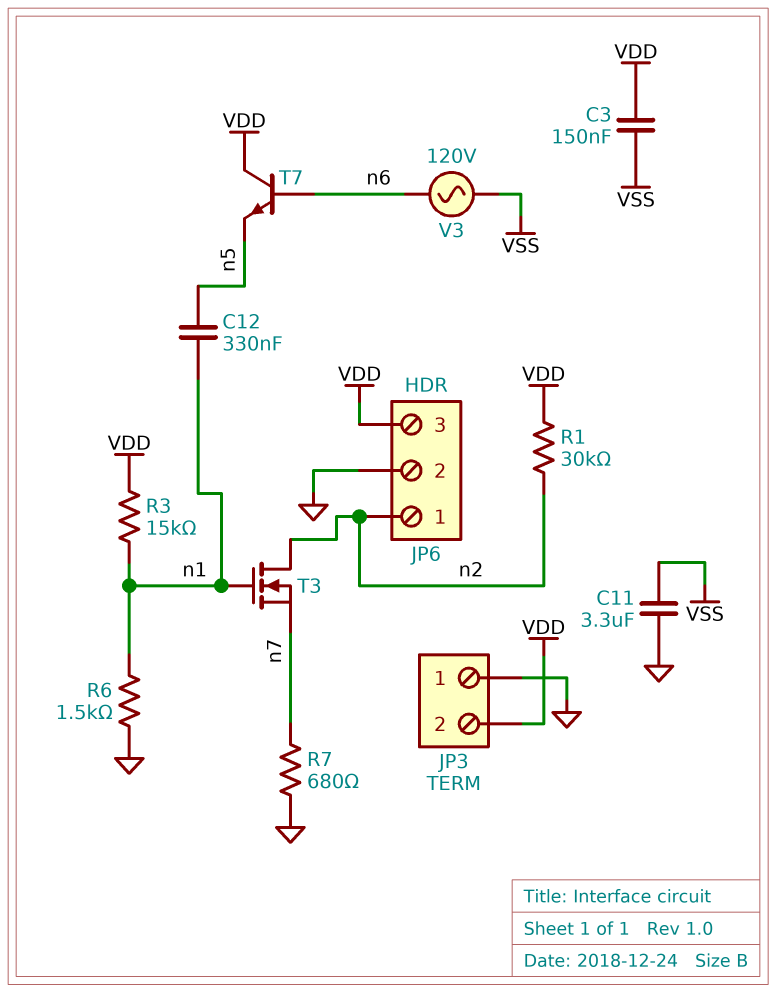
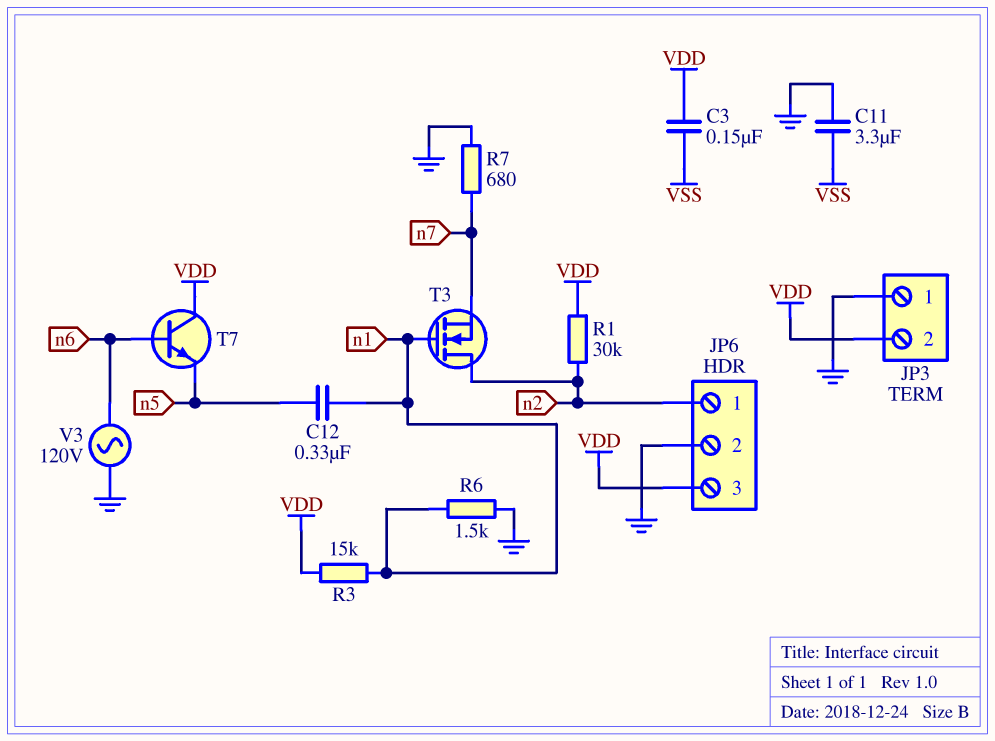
V3: AC 120V (VSS, n6) -> AC 120V (GND, n6)

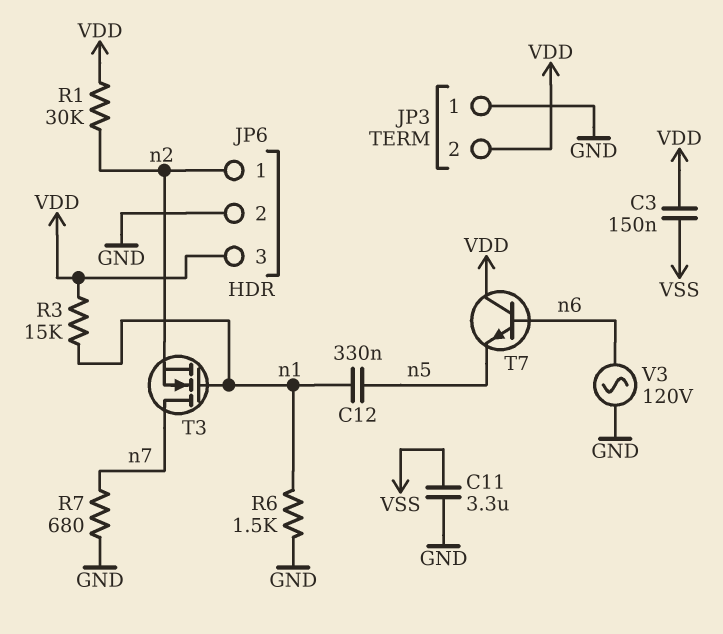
T3: NMOS (G n1, D n2, S n7) -> NMOS (G n1, D n7, S n2)

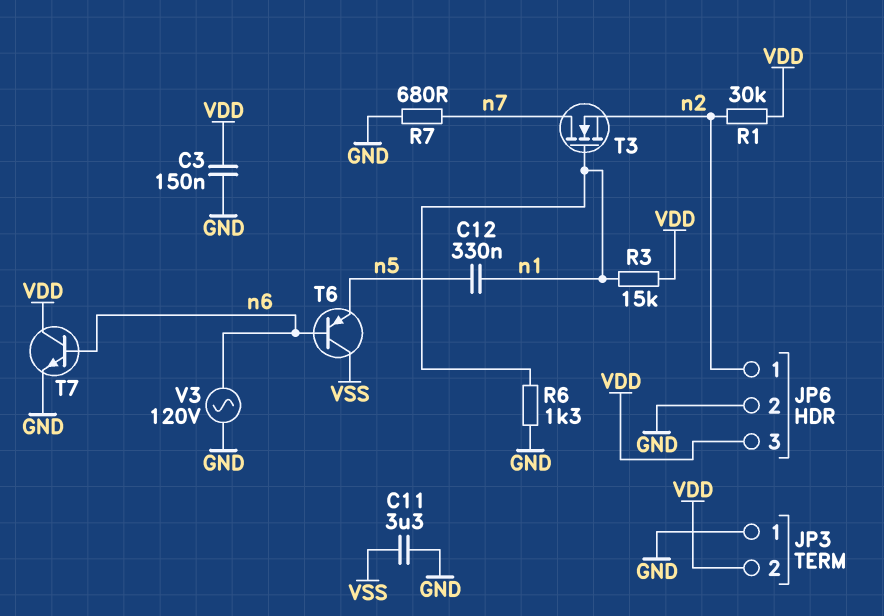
C3: 150nF (VDD, VSS) -> 150nF (GND, VDD)
R6: 1.5k (GND, n1) -> 1.3k (GND, n1)
T6: none -> PNP (B n6, C VSS, E n5)
T7: NPN (B n6, C VDD, E n5) -> NPN (B n6, C VDD, E GND)

